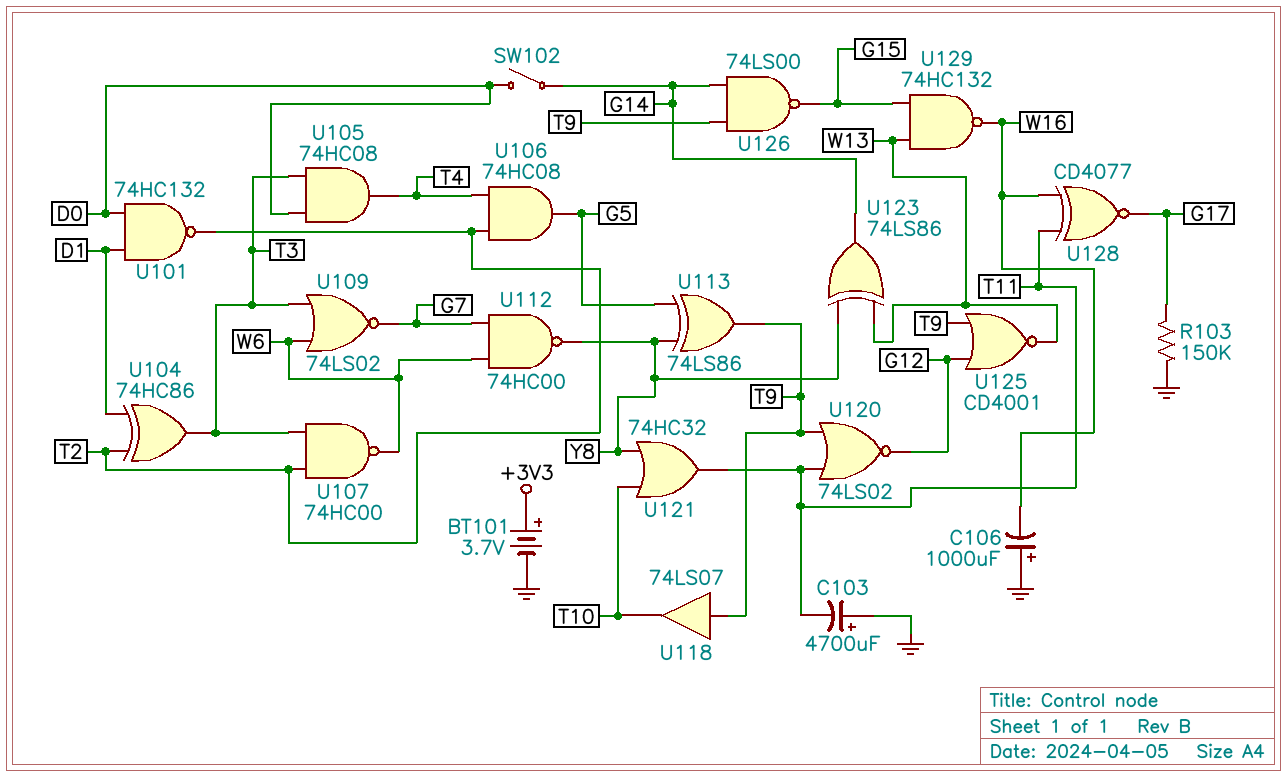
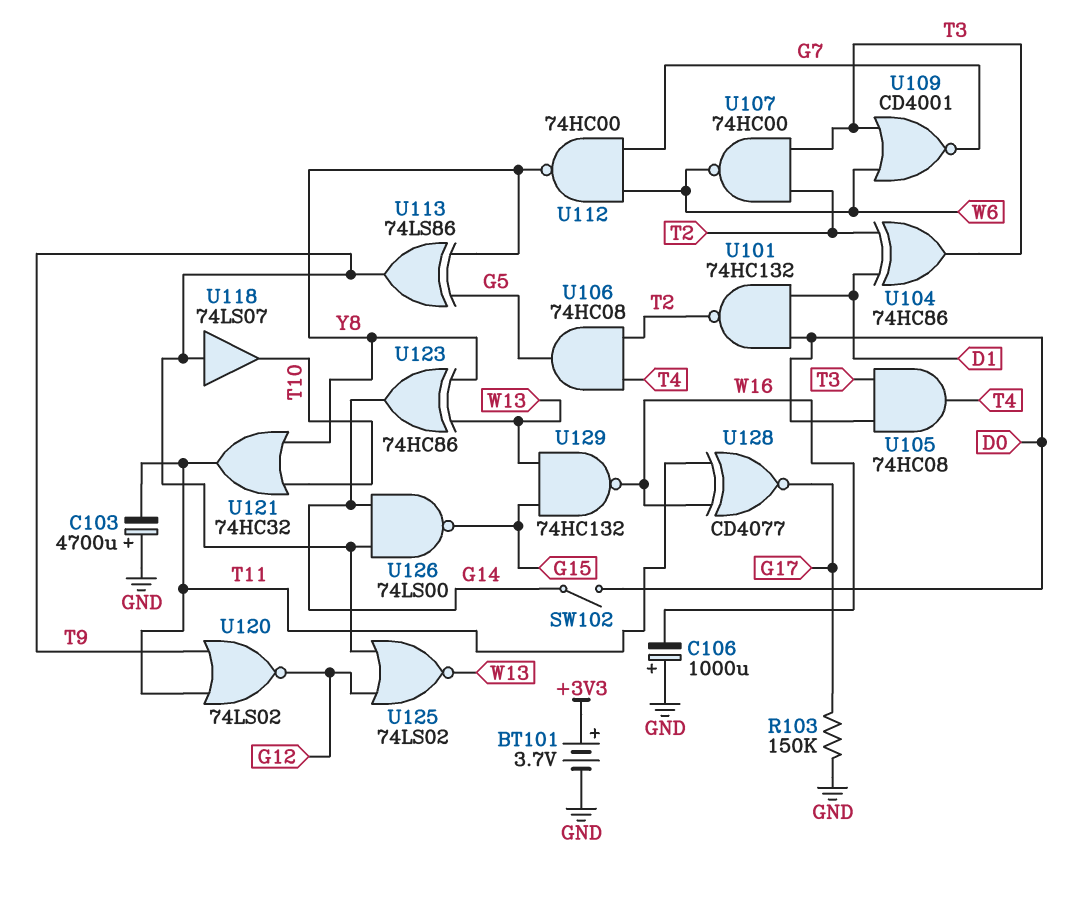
U109: NOR 74LS02 (in T3, in W6, out G7) -> NOR CD4001 (in T3, in W6, out G7)
U123: XOR 74LS86 (in W13, in Y8, out G14) -> XOR 74HC86 (in W13, in Y8, out G14)
U125: NOR CD4001 (in G12, in T9, out W13) -> NOR 74LS02 (in G12, in T9, out W13)

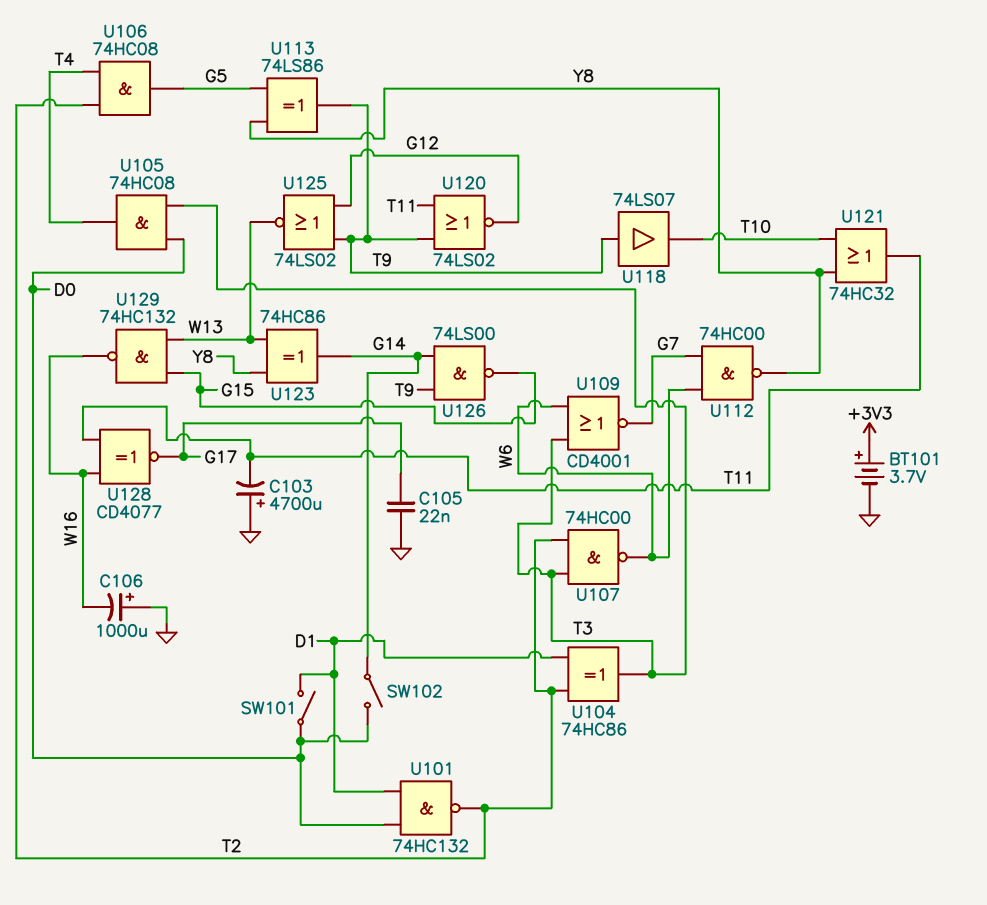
C105: none -> 22nF (G17, GND)
R103: 150k (G17, GND) -> none
SW101: none -> switch (D0, D1)

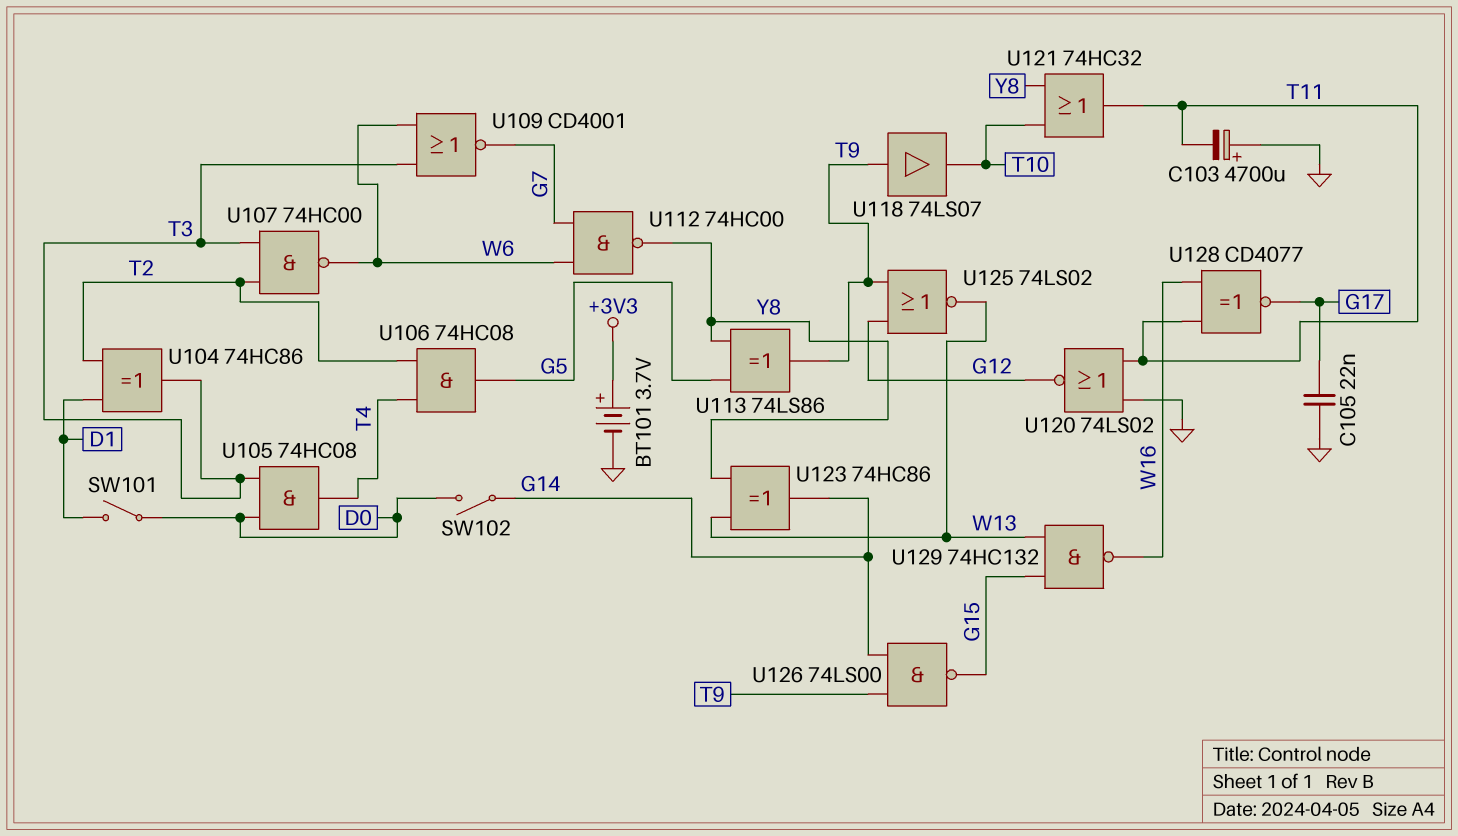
C106: 1000uF (plus GND, minus W16) -> none
U101: NAND 74HC132 (in D0, in D1, out T2) -> none
U120: NOR 74LS02 (in T9, in T11, out G12) -> NOR 74LS02 (in GND, in T11, out G12)

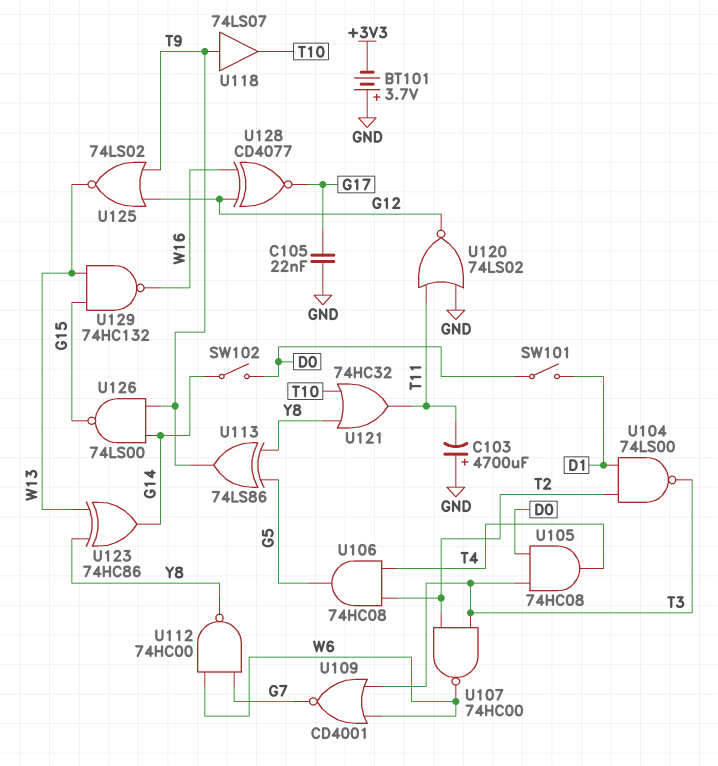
BT101: 3.7V (plus +3V3, minus GND) -> 3.7V (plus GND, minus +3V3)
U104: XOR 74HC86 (in D1, in T2, out T3) -> NAND 74LS00 (in D1, in T2, out T3)
U128: XNOR CD4077 (in T11, in W16, out G17) -> XNOR CD4077 (in G12, in W16, out G17)

